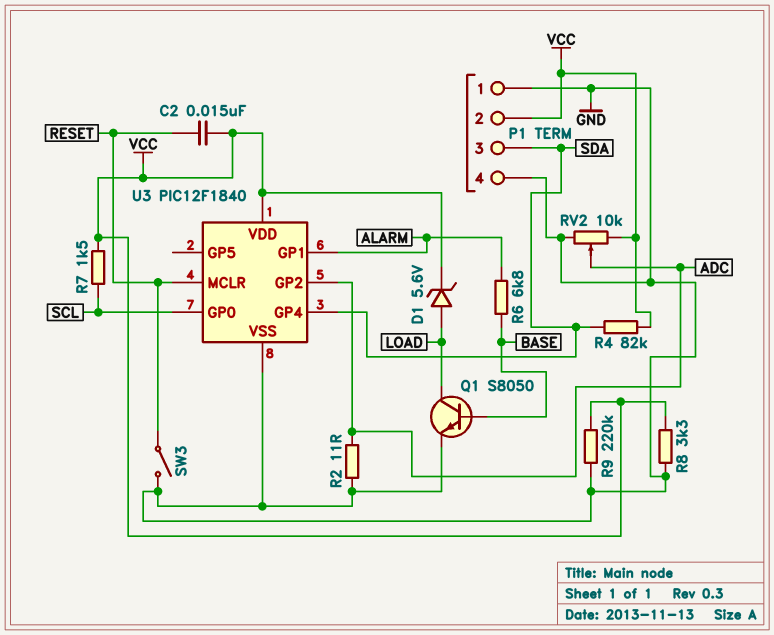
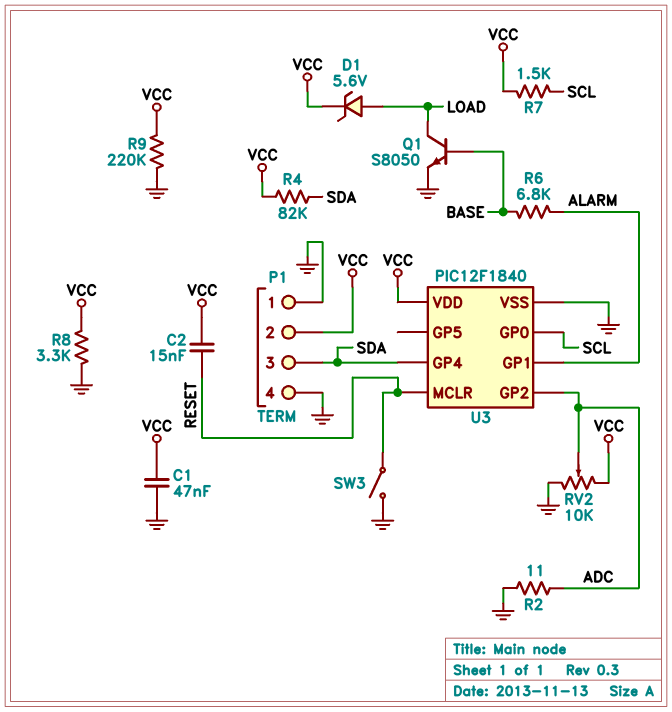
C1: none -> 47nF (GND, VCC)

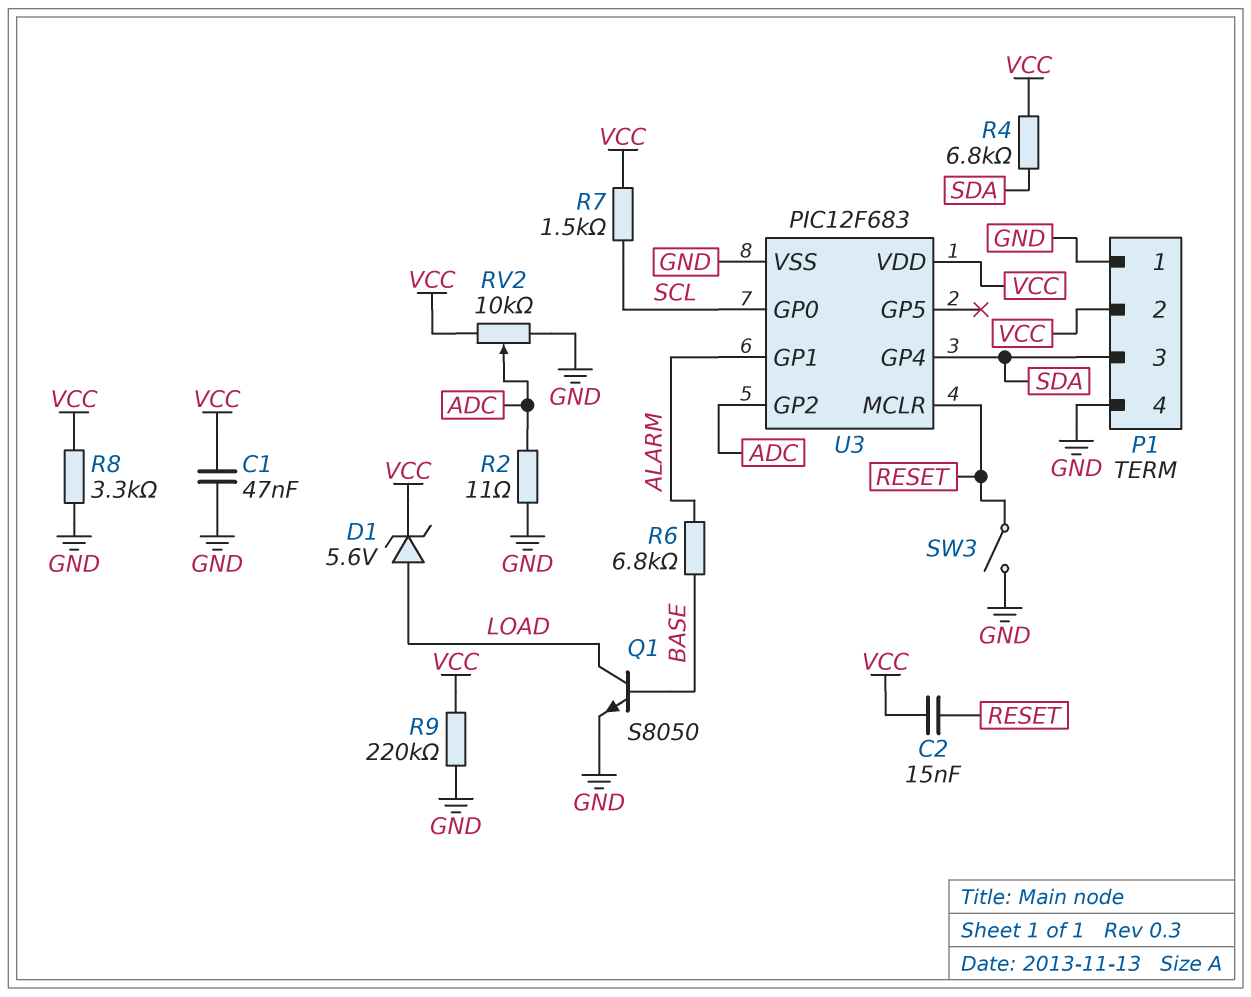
R4: 82k (SDA, VCC) -> 6.8k (SDA, VCC)
U3: PIC12F1840 -> PIC12F683

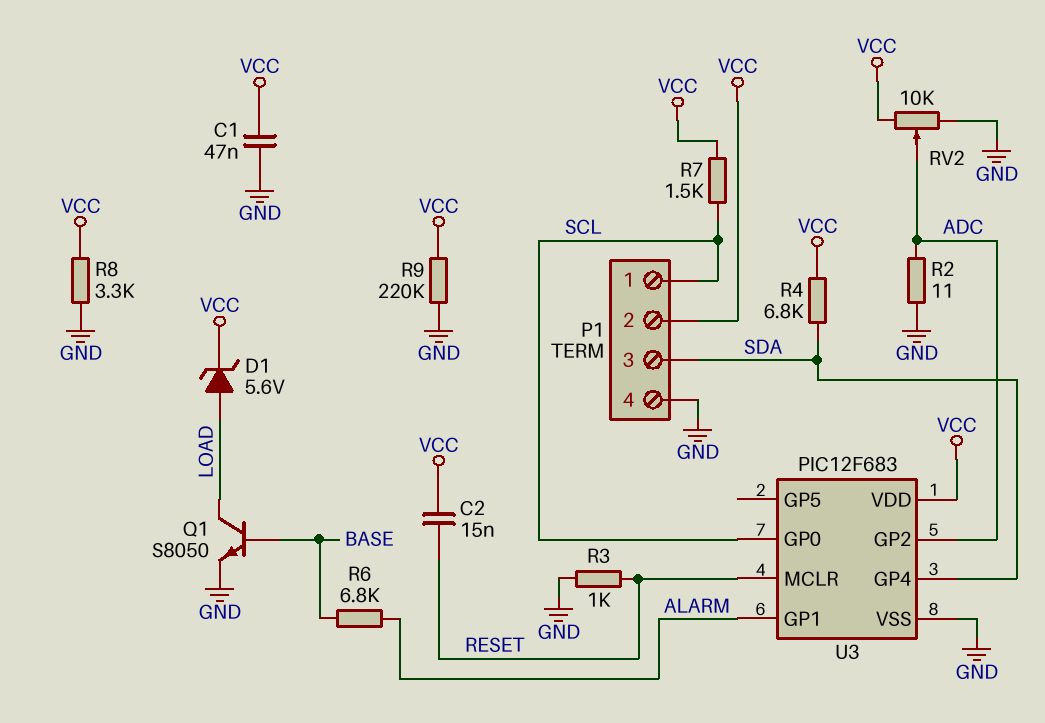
P1 pin 1: GND -> SCL
R3: none -> 1k (GND, RESET)
SW3: switch (GND, RESET) -> none

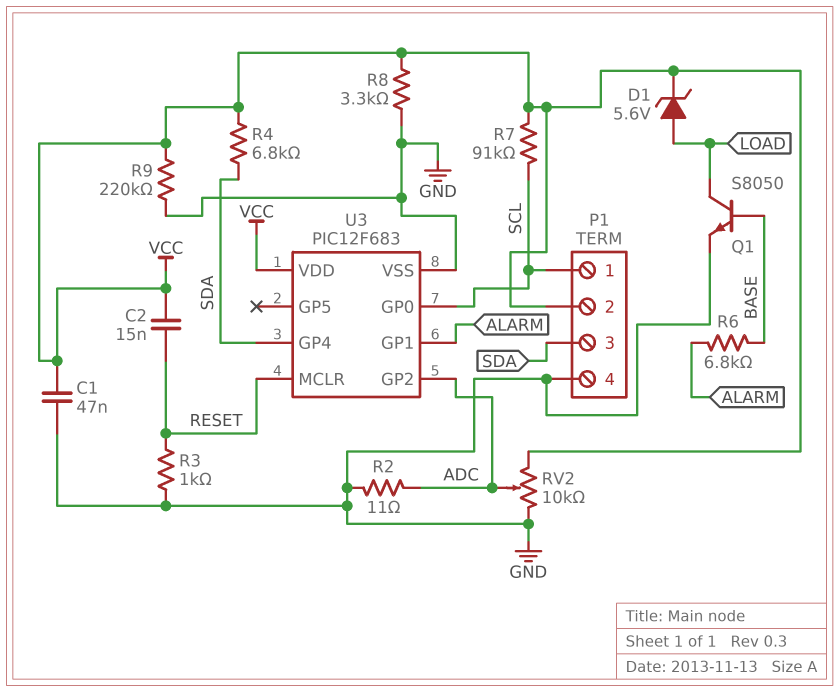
R7: 1.5k (SCL, VCC) -> 91k (SCL, VCC)

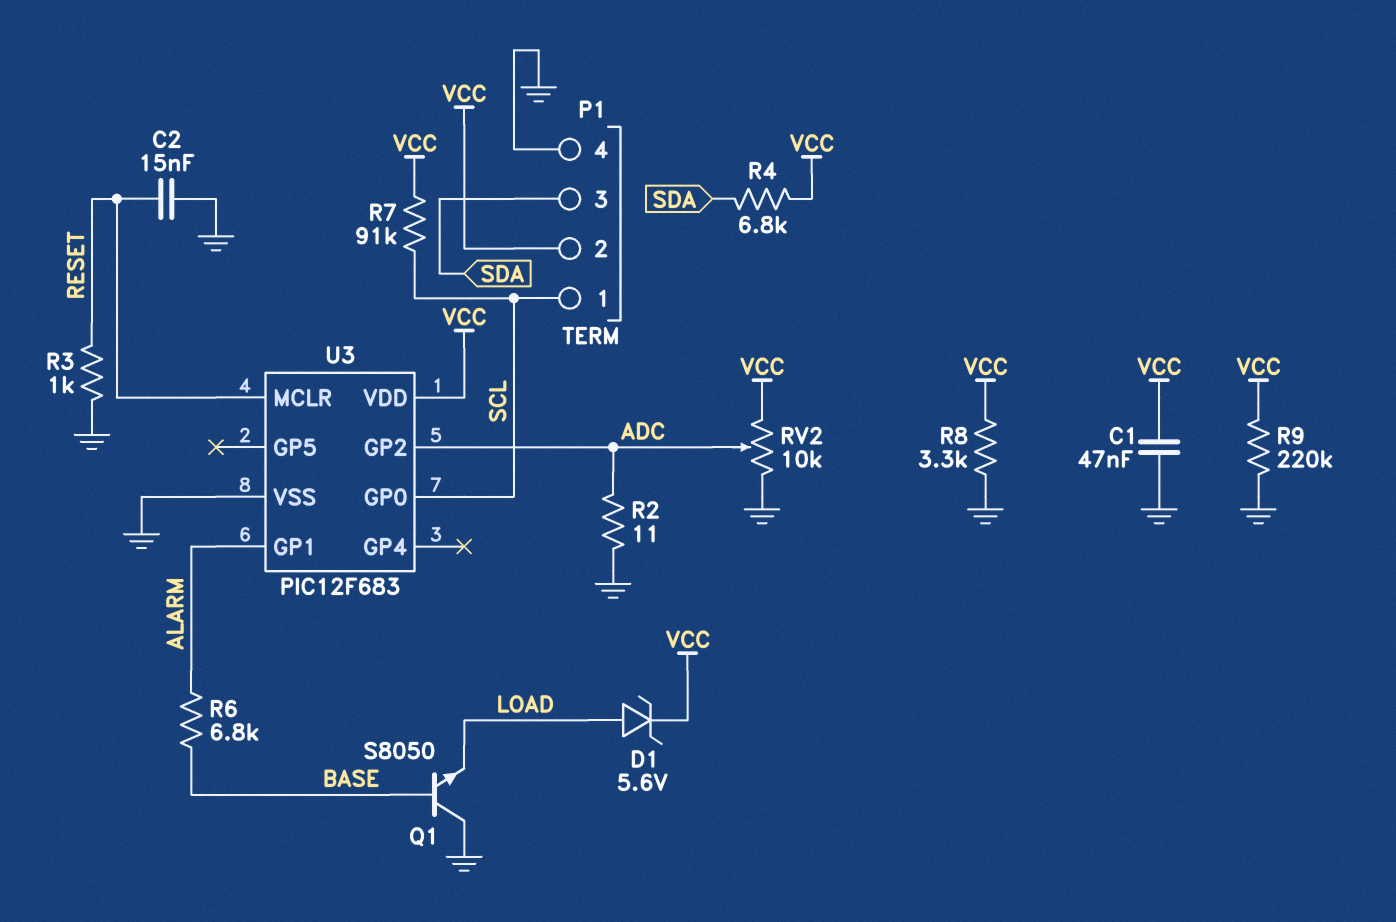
C2: 15nF (RESET, VCC) -> 15nF (GND, RESET)
Q1: NPN S8050 (B BASE, C LOAD, E GND) -> NPN S8050 (B BASE, C GND, E LOAD)
U3 pin GP4: SDA -> none

